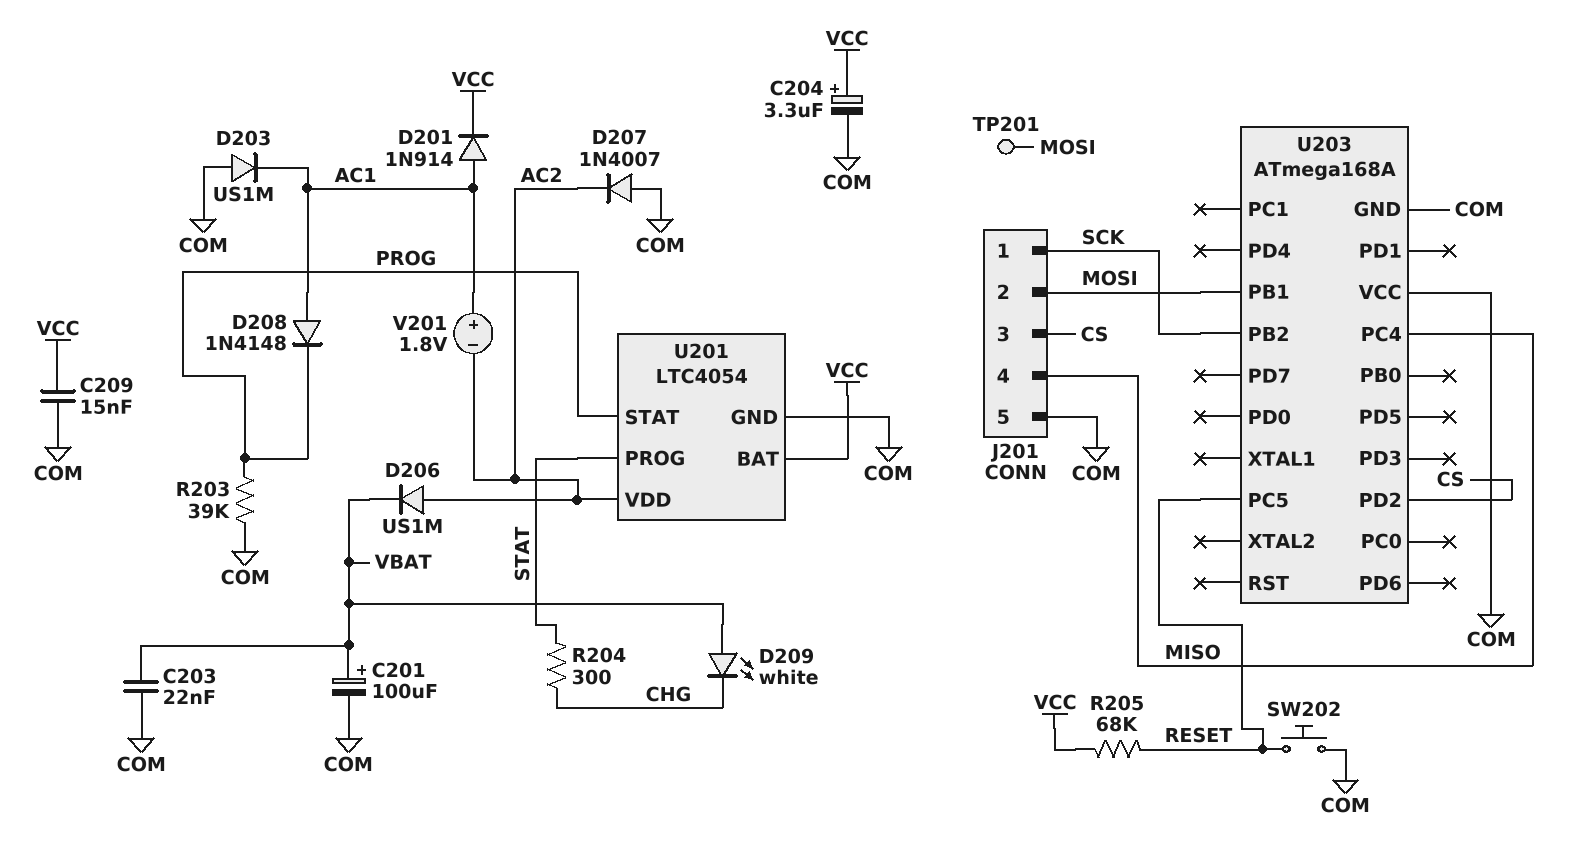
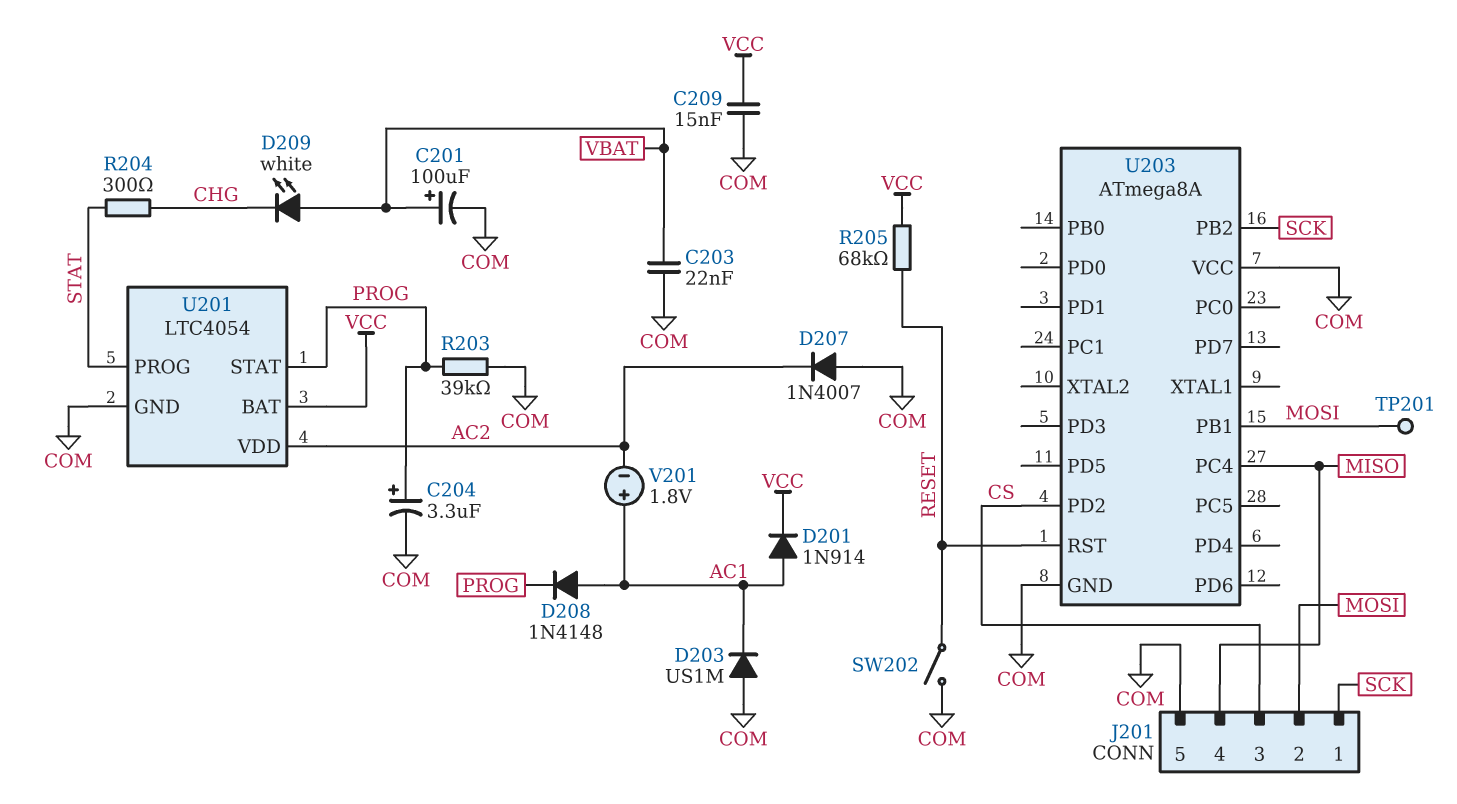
C204: 3.3uF (plus VCC, minus COM) -> 3.3uF (plus PROG, minus COM)
D206: diode US1M (A AC2, K VBAT) -> none
SW202: button (COM, RESET) -> switch (COM, RESET)
U203: ATmega168A -> ATmega8A
U203 pin PC5: RESET -> none
U203 pin RST: none -> RESET

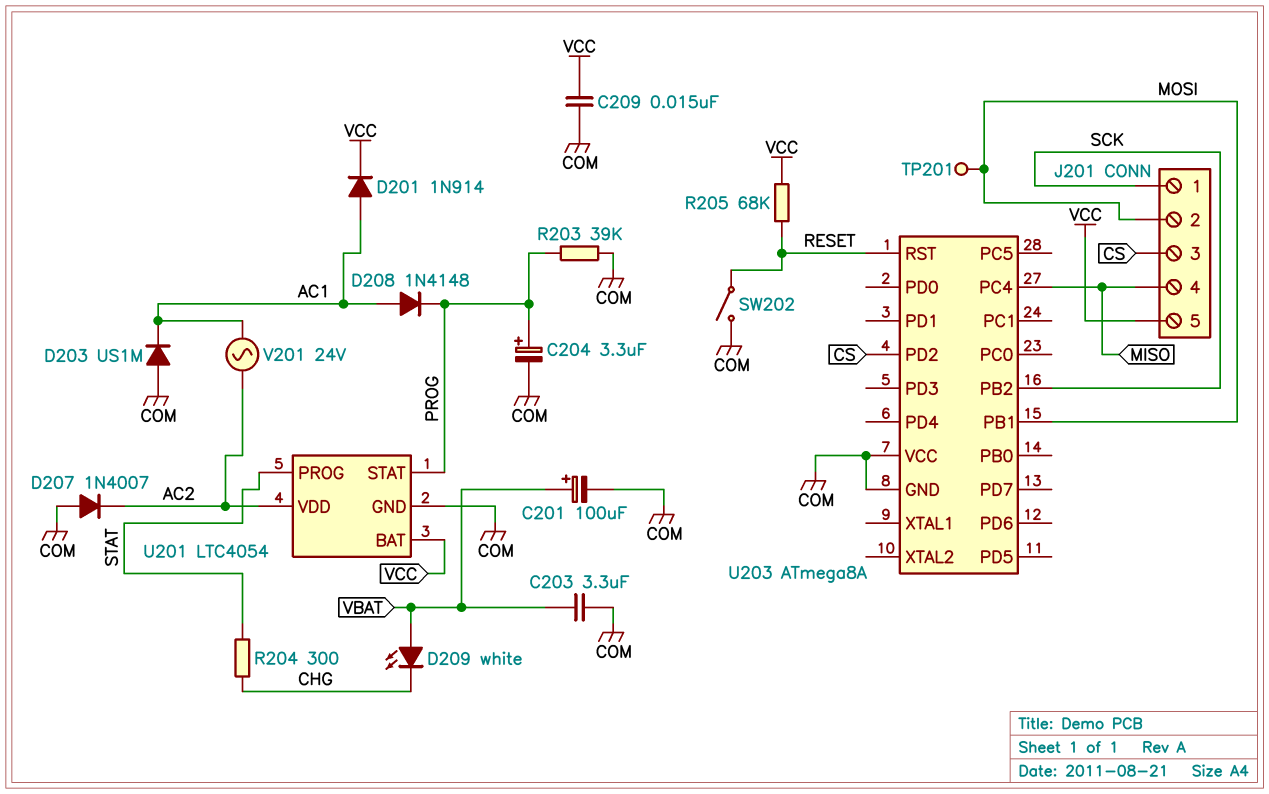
C203: 22nF (COM, VBAT) -> 3.3uF (COM, VBAT)
J201 pin 5: COM -> VCC
V201: 1.8V (plus AC1, minus AC2) -> AC 24V (AC1, AC2)

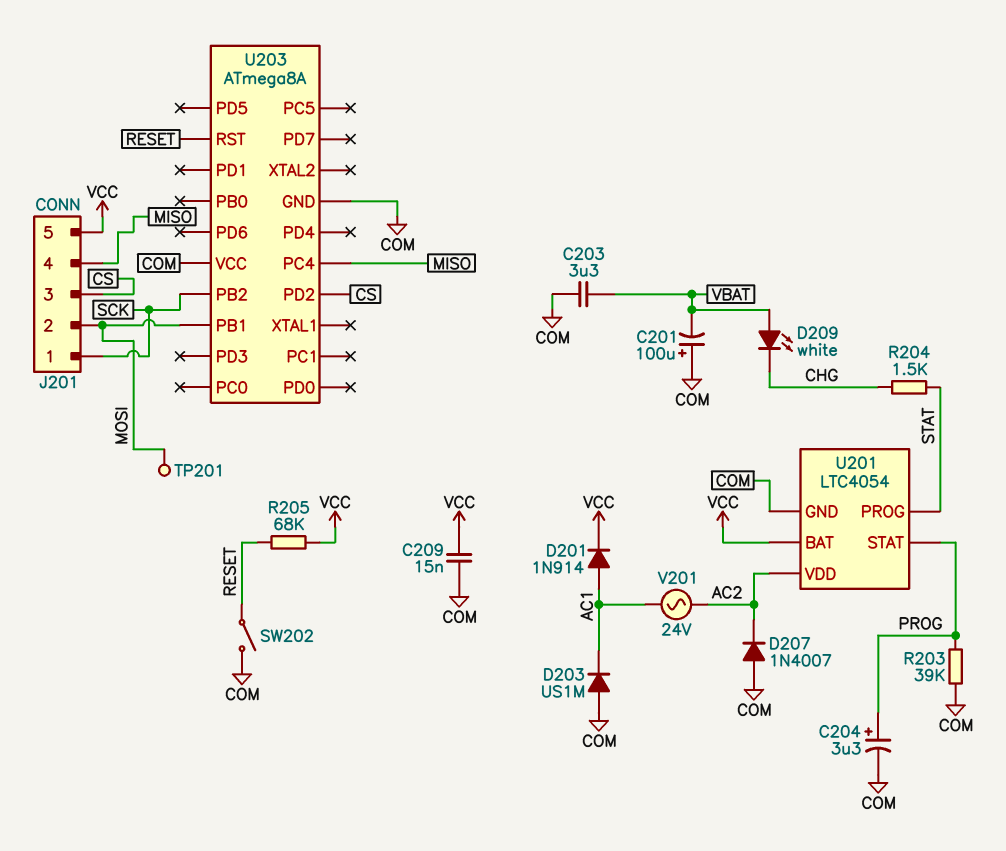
C201: 100uF (plus VBAT, minus COM) -> 100uF (plus COM, minus VBAT)
D208: diode 1N4148 (A AC1, K PROG) -> none
R204: 300 (CHG, STAT) -> 1.5k (CHG, STAT)

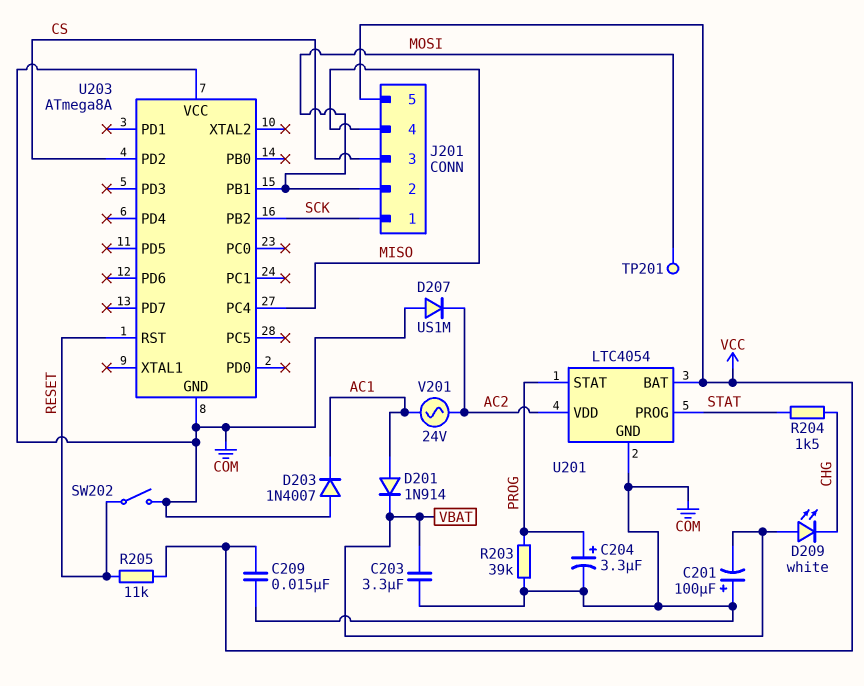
D201: diode 1N914 (A AC1, K VCC) -> diode 1N914 (A AC1, K VBAT)
D203: diode US1M (A COM, K AC1) -> diode 1N4007 (A COM, K AC1)
D207: diode 1N4007 (A COM, K AC2) -> diode US1M (A COM, K AC2)
R205: 68k (RESET, VCC) -> 11k (RESET, VCC)

